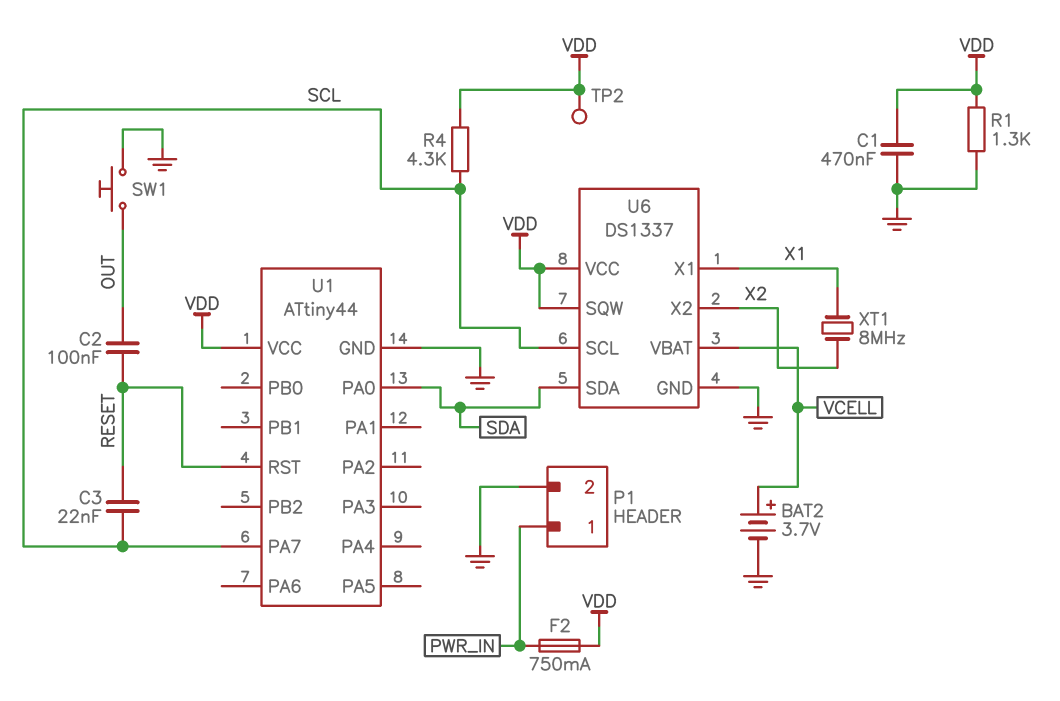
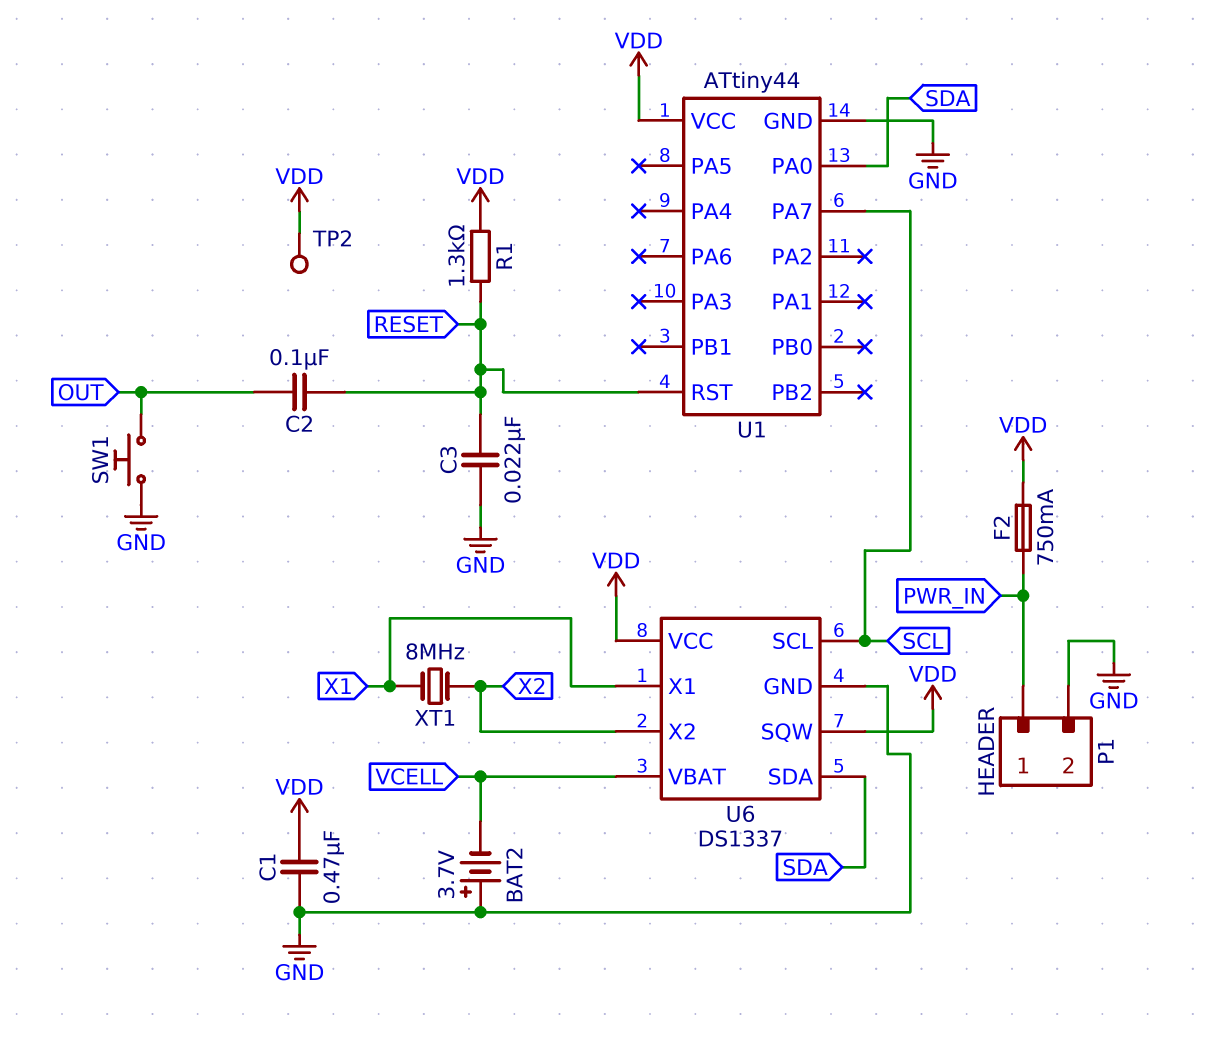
BAT2: 3.7V (plus VCELL, minus GND) -> 3.7V (plus GND, minus VCELL)
C3: 22nF (RESET, SCL) -> 22nF (GND, RESET)
R1: 1.3k (GND, VDD) -> 1.3k (RESET, VDD)
R4: 4.3k (SCL, VDD) -> none

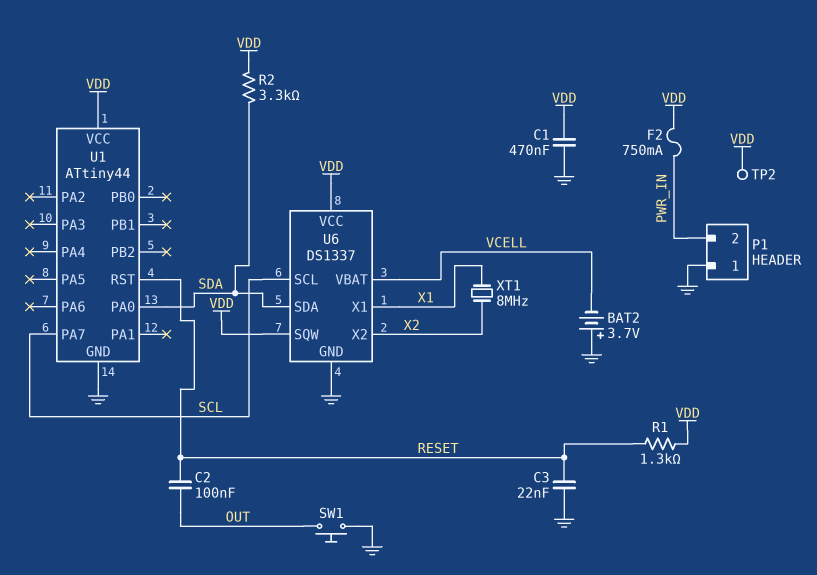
P1 pin 1: PWR_IN -> GND
P1 pin 2: GND -> PWR_IN
R2: none -> 3.3k (SDA, VDD)

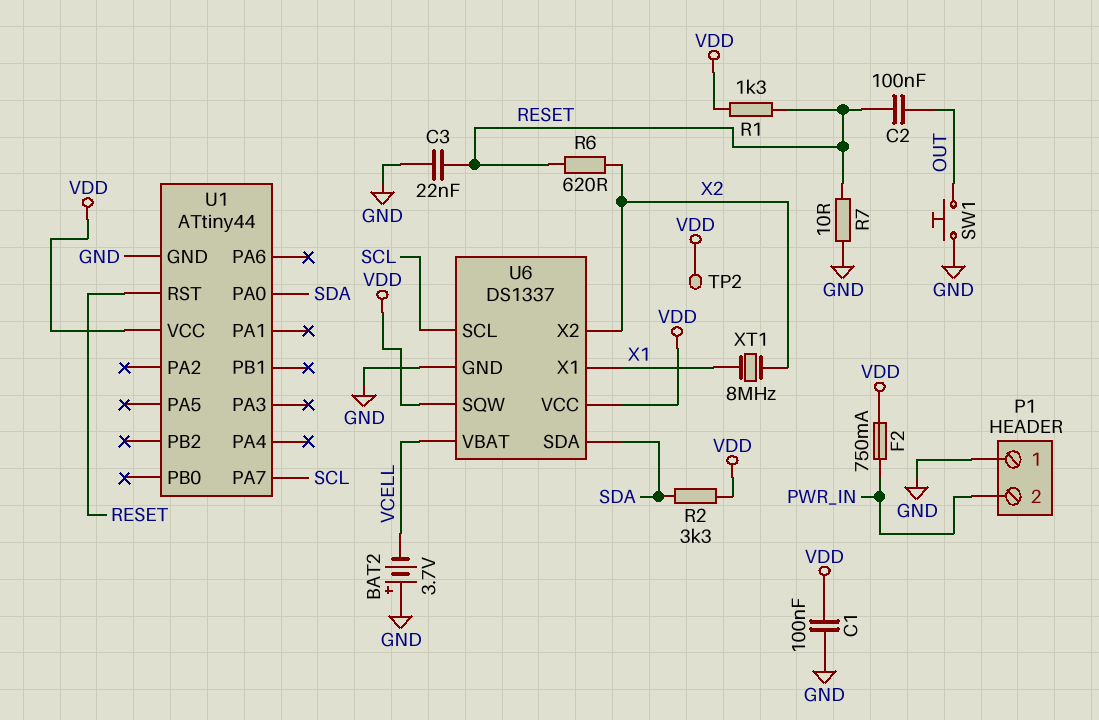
C1: 470nF (GND, VDD) -> 100nF (GND, VDD)
R6: none -> 620 (RESET, X2)
R7: none -> 10 (GND, RESET)

